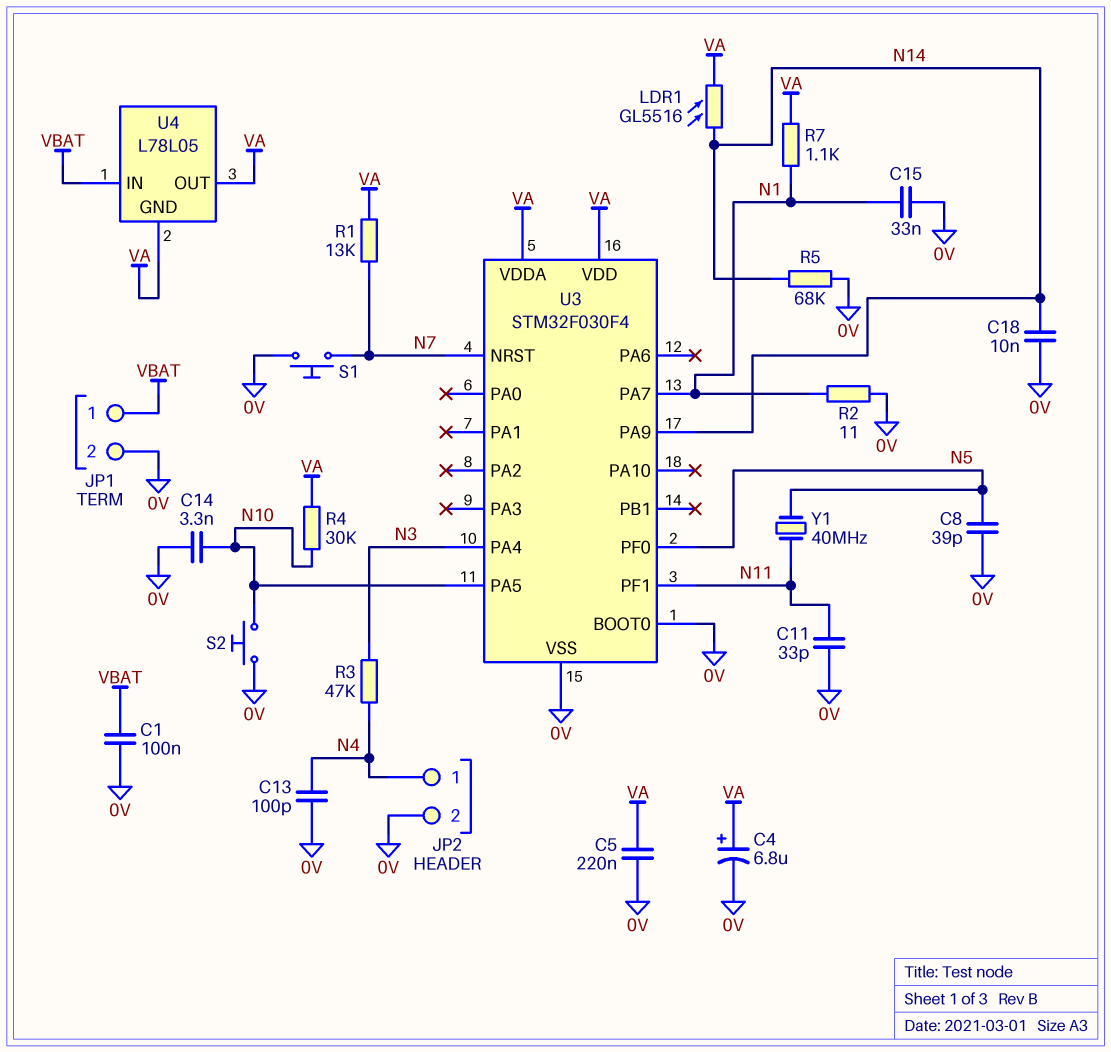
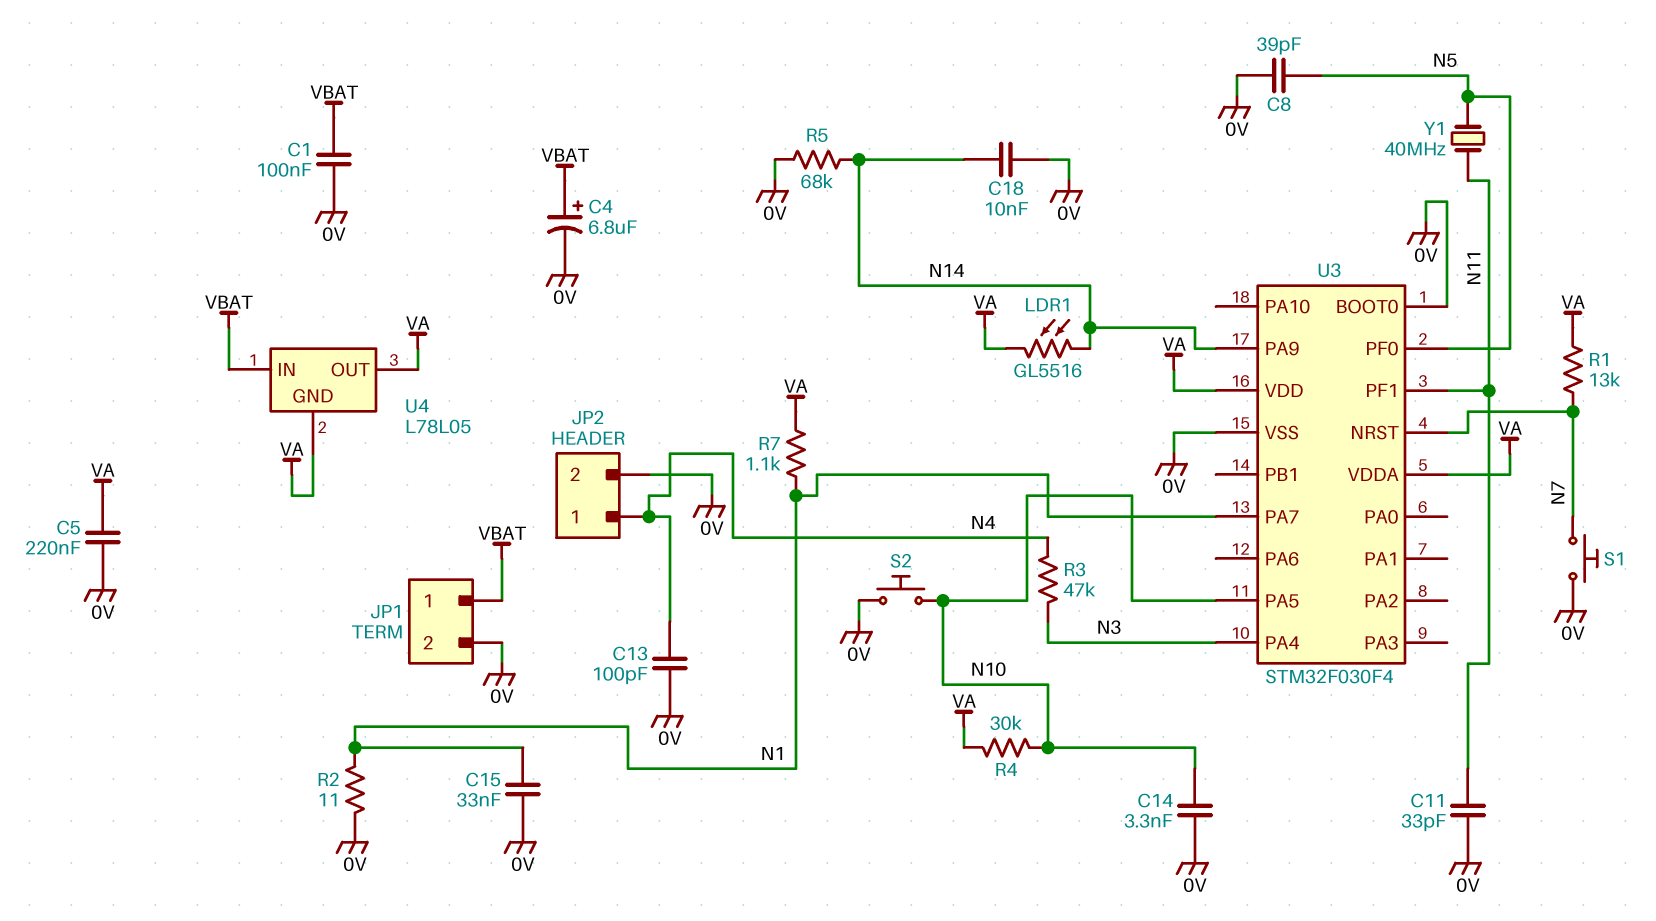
C4: 6.8uF (plus VA, minus 0V) -> 6.8uF (plus VBAT, minus 0V)

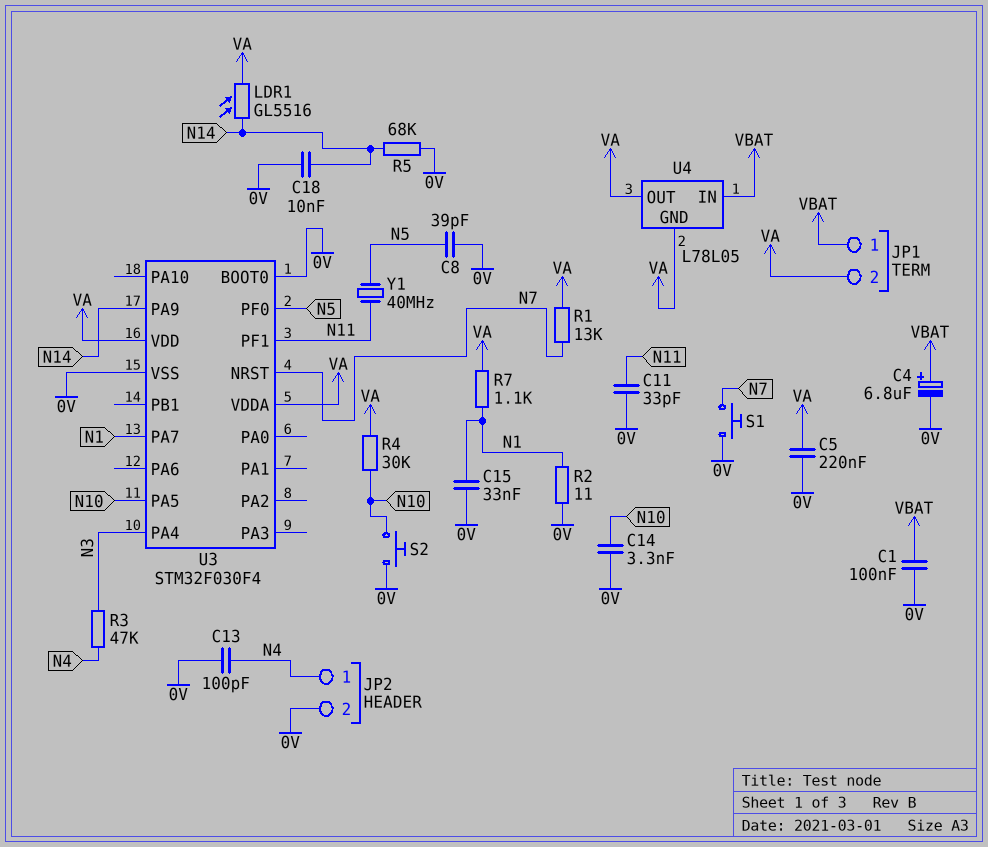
JP1 pin 2: 0V -> VA

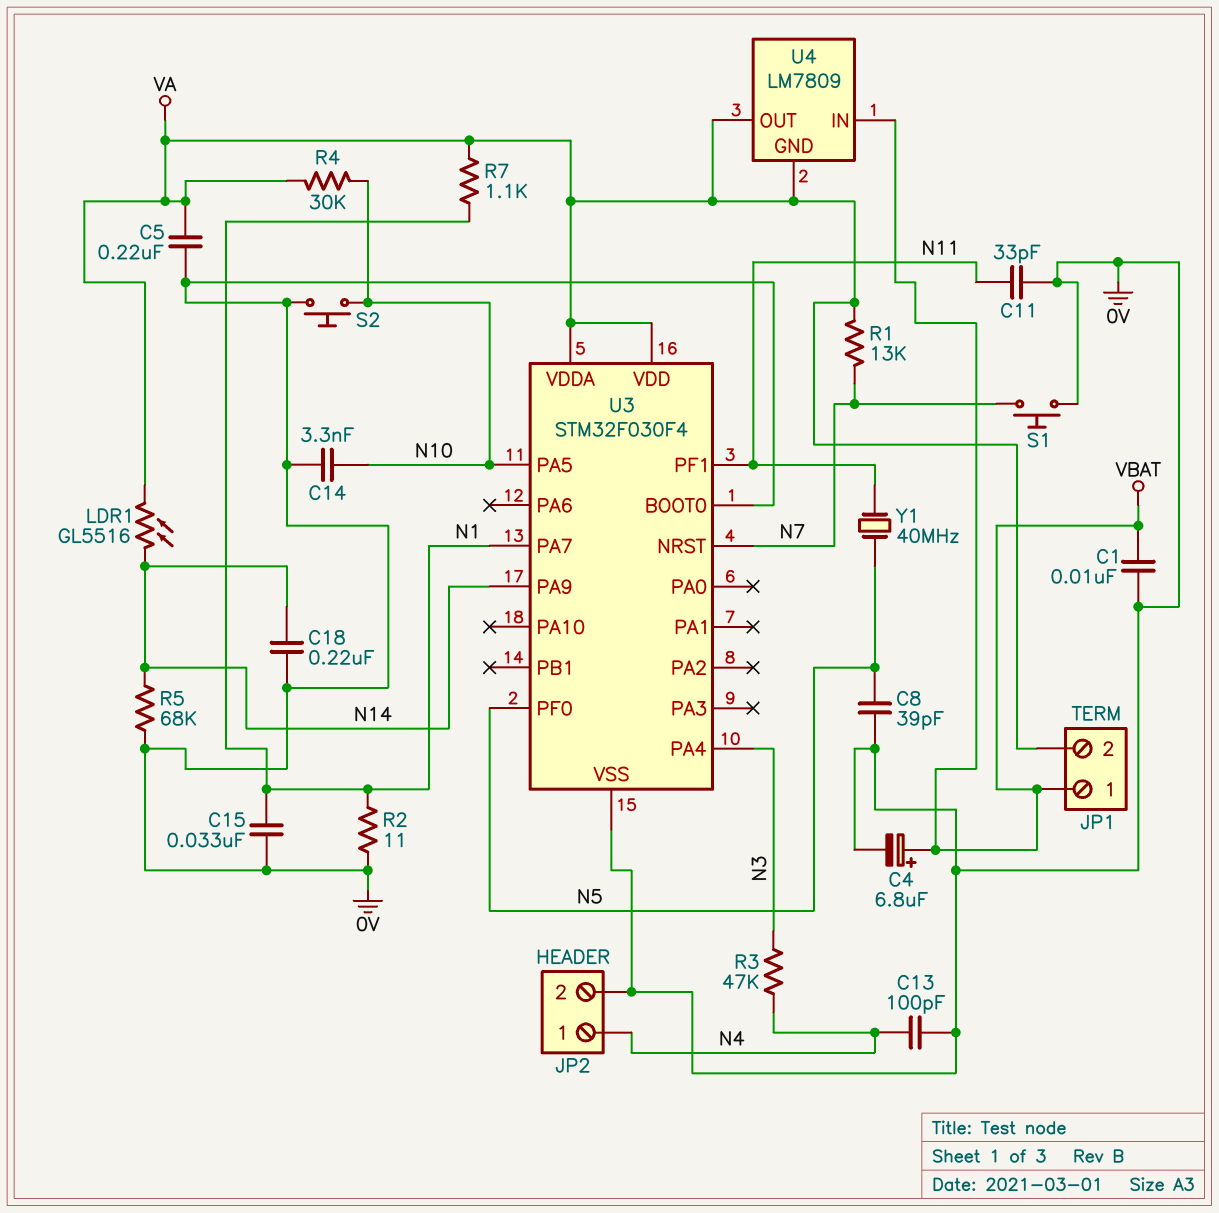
C1: 100nF (0V, VBAT) -> 10nF (0V, VBAT)
C18: 10nF (0V, N14) -> 220nF (0V, N14)
U4: L78L05 -> LM7809

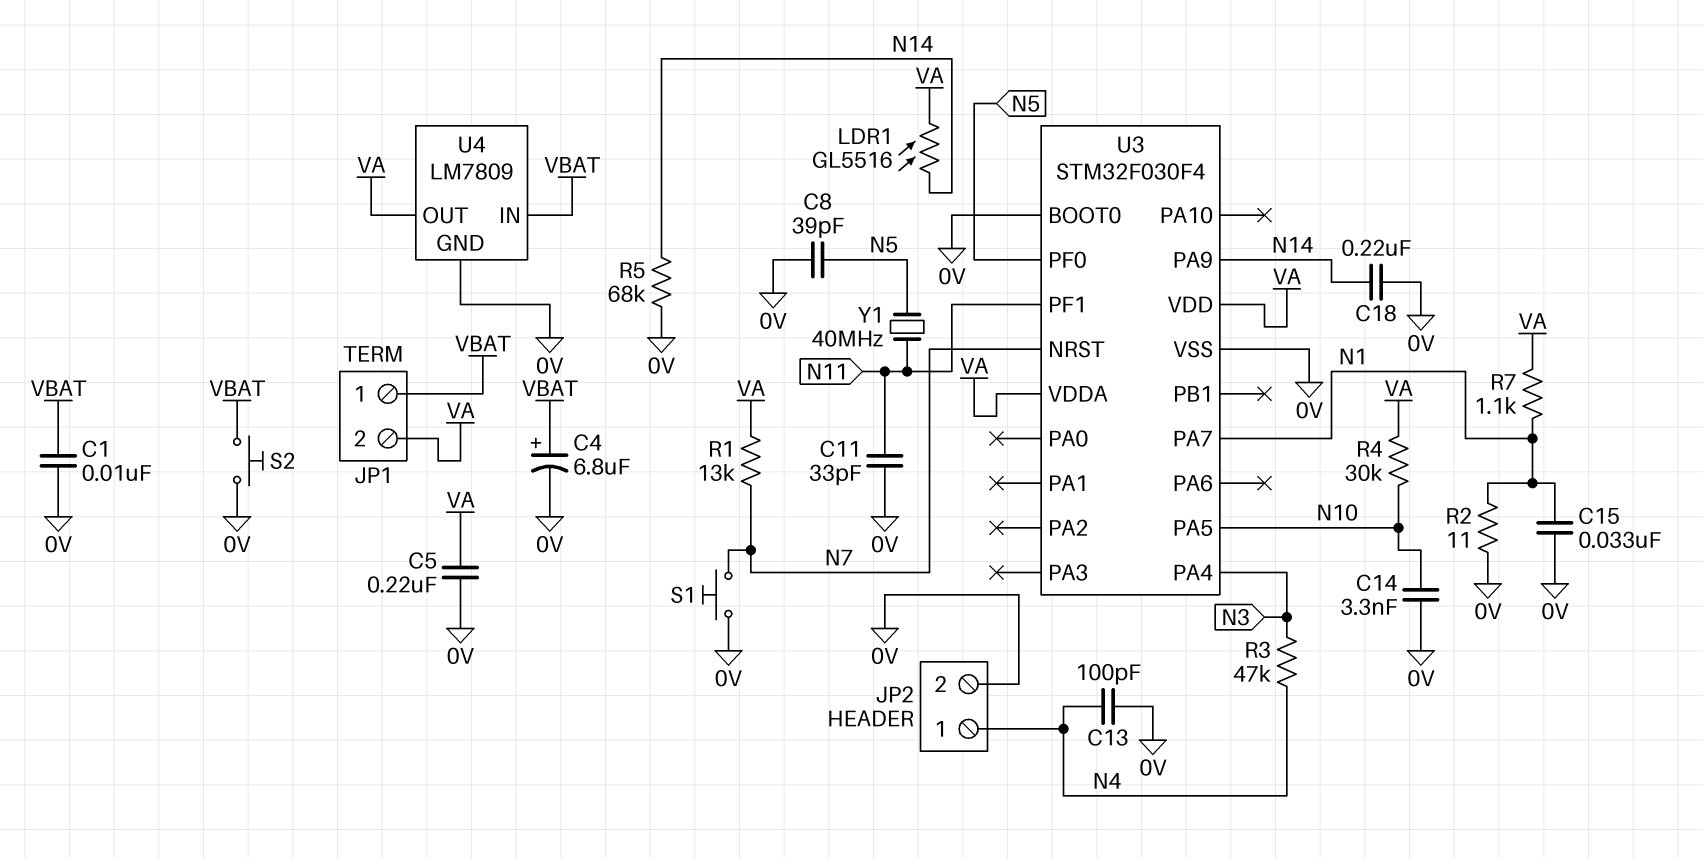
S2: button (0V, N10) -> button (0V, VBAT)
U4 pin GND: VA -> 0V

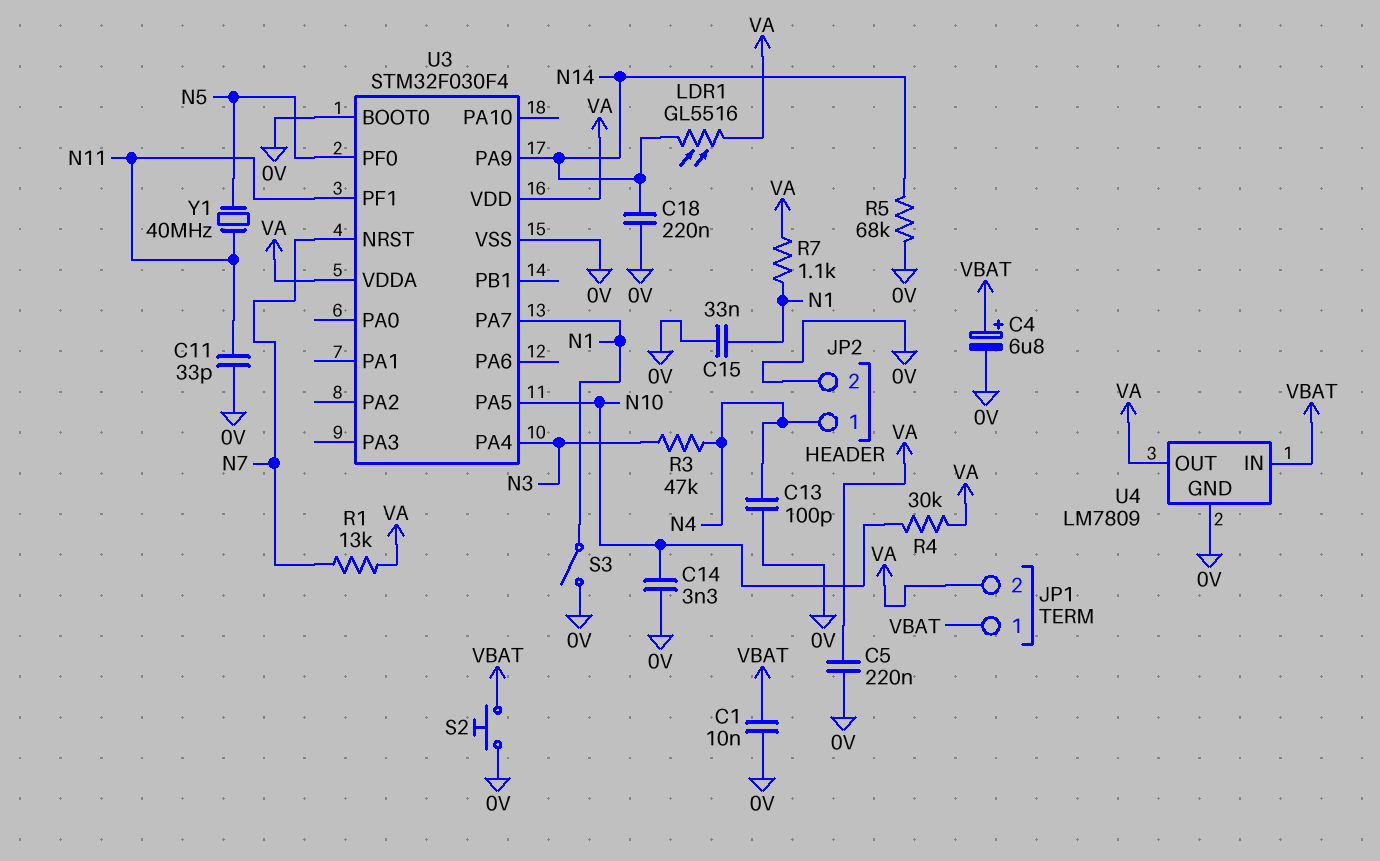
C8: 39pF (0V, N5) -> none
R2: 11 (0V, N1) -> none
S1: button (0V, N7) -> none
S3: none -> switch (0V, N1)

